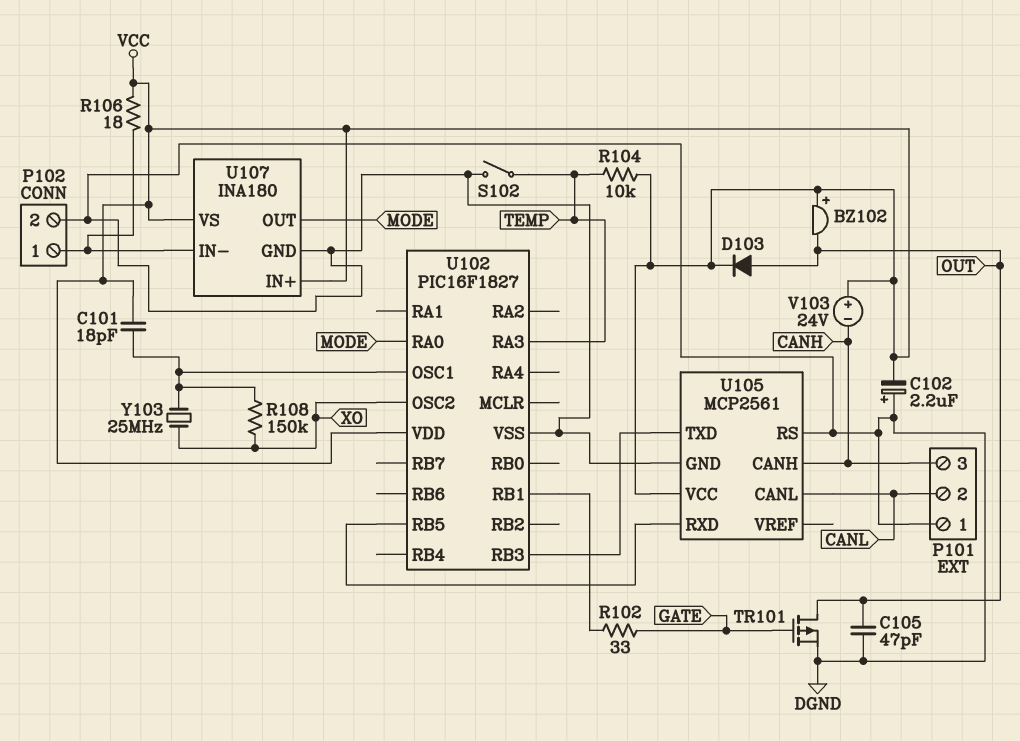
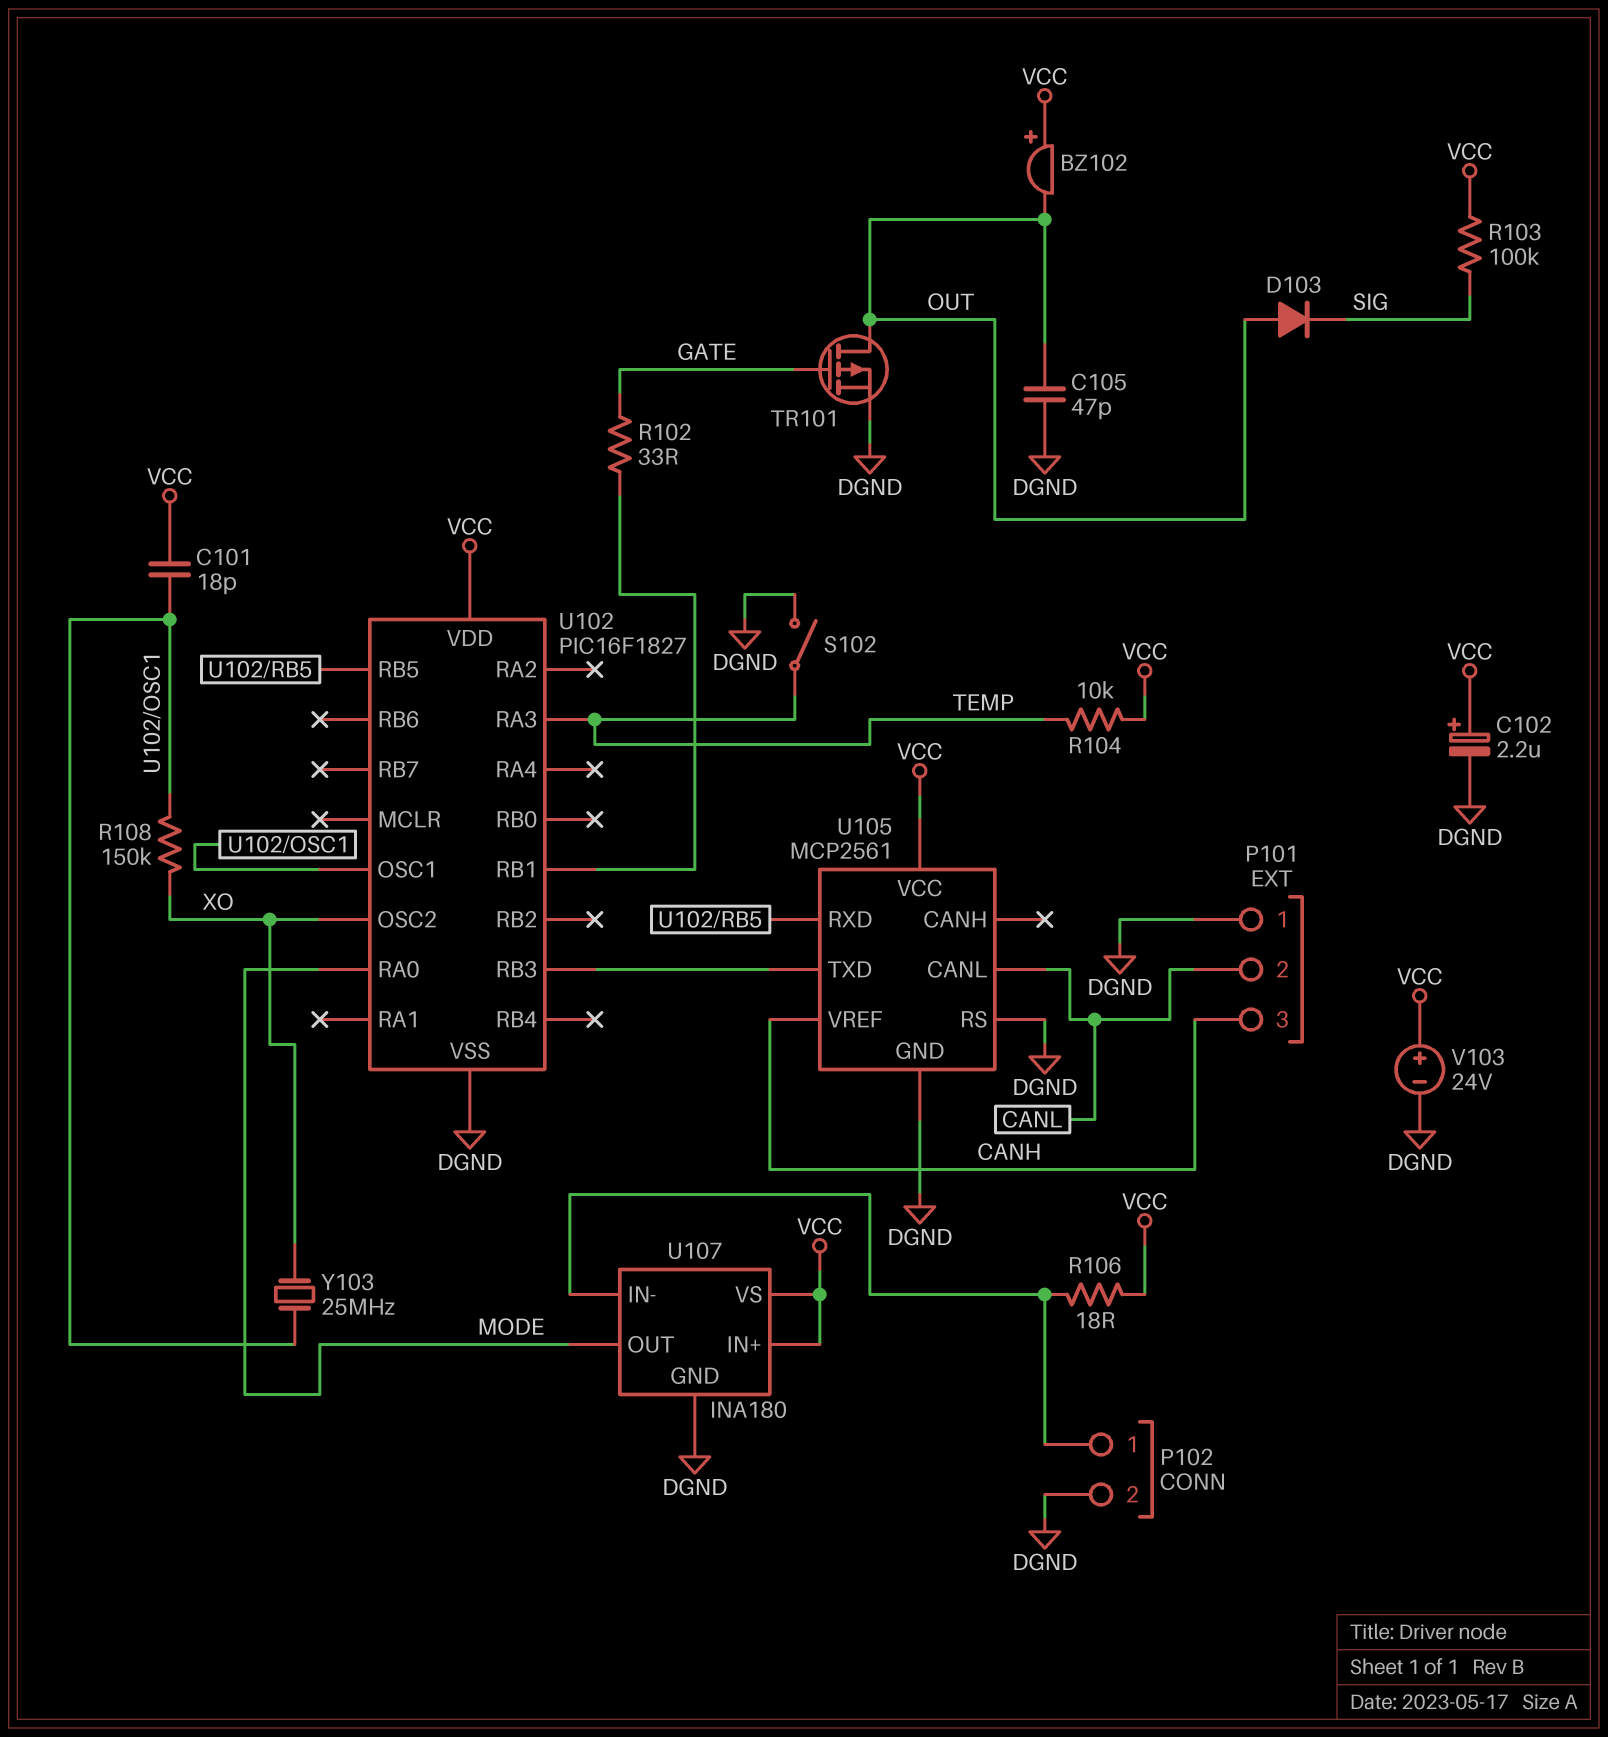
C102: 2.2uF (plus DGND, minus VCC) -> 2.2uF (plus VCC, minus DGND)
D103: diode (A OUT, K VCC) -> diode (A OUT, K SIG)
R103: none -> 100k (SIG, VCC)
U105 pin CANH: CANH -> none
U105 pin VREF: none -> CANH
V103: 24V (plus VCC, minus CANH) -> 24V (plus VCC, minus DGND)

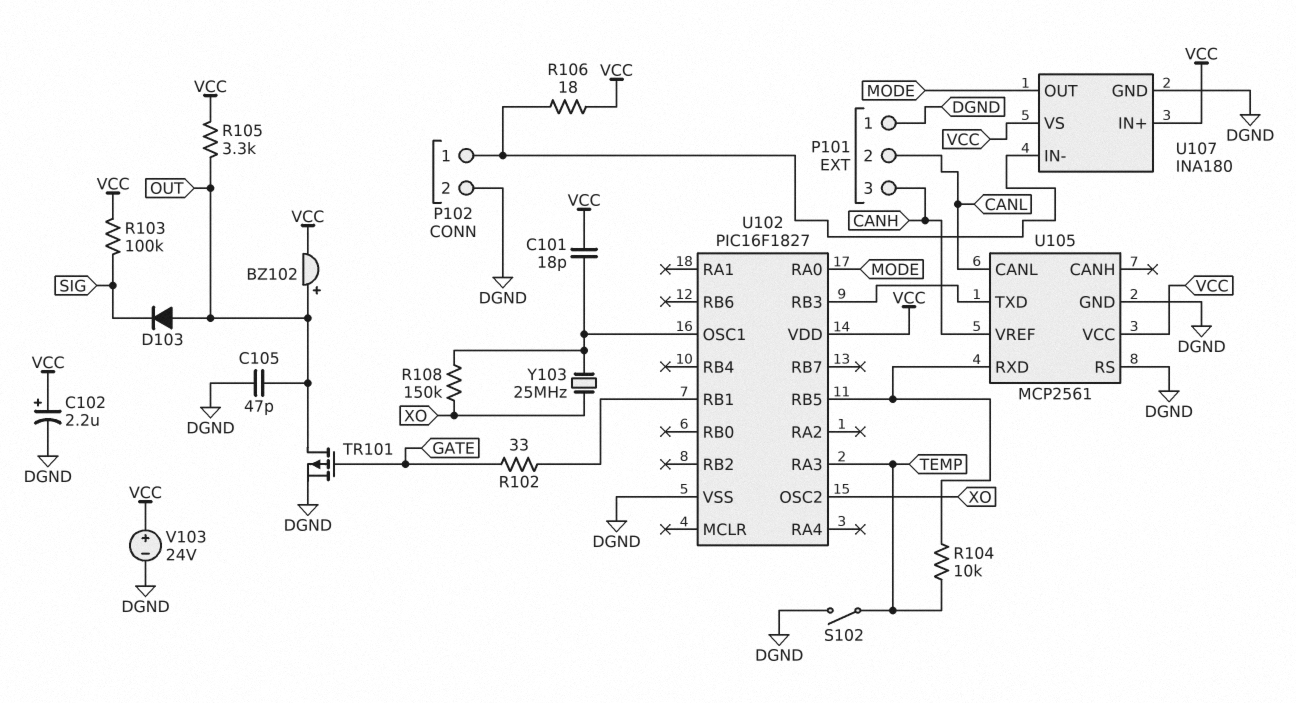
BZ102: buzzer (plus VCC, minus OUT) -> buzzer (plus OUT, minus VCC)
R104: 10k (TEMP, VCC) -> 10k (TEMP, U102/RB5)
R105: none -> 3.3k (OUT, VCC)

